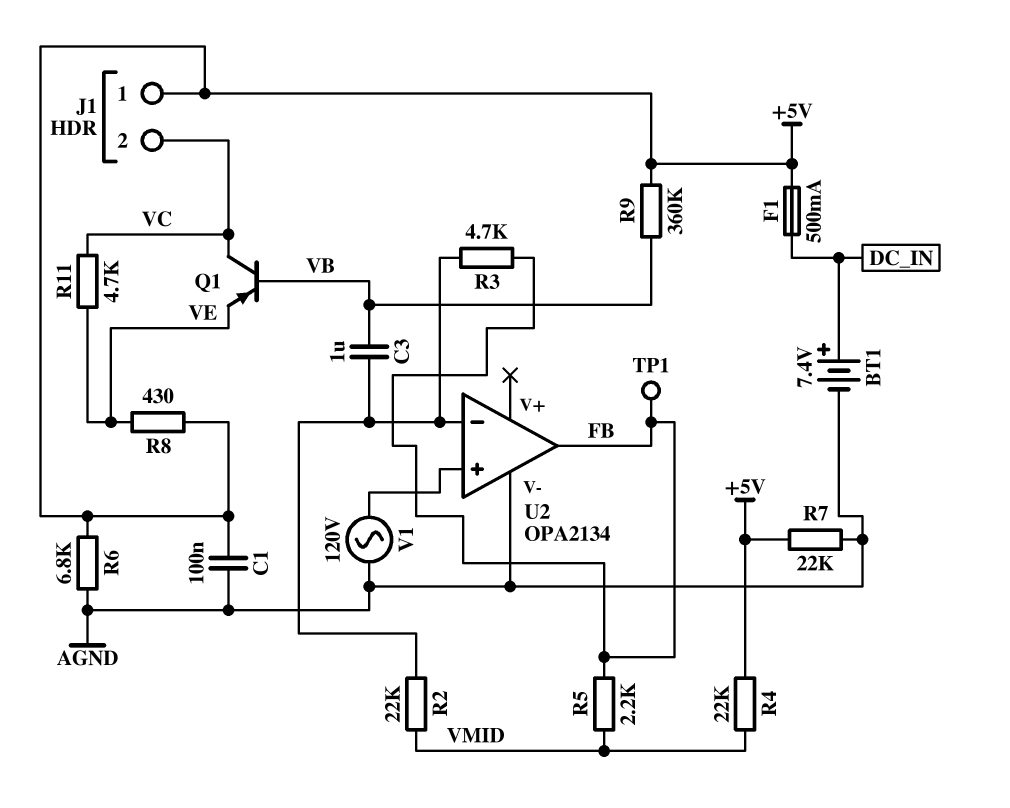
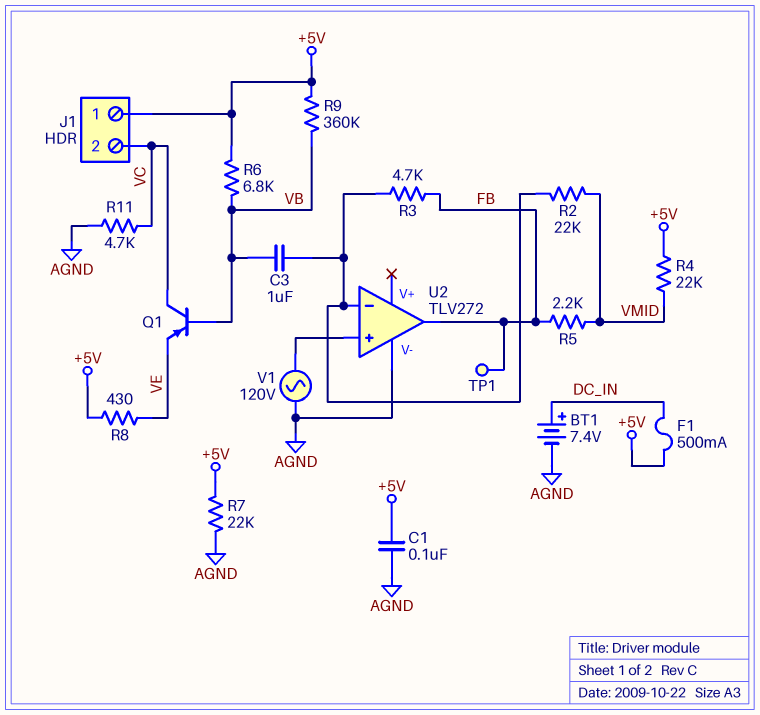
R6: 6.8k (+5V, AGND) -> 6.8k (+5V, VB)
R11: 4.7k (VC, VE) -> 4.7k (AGND, VC)
U2: OPA2134 -> TLV272

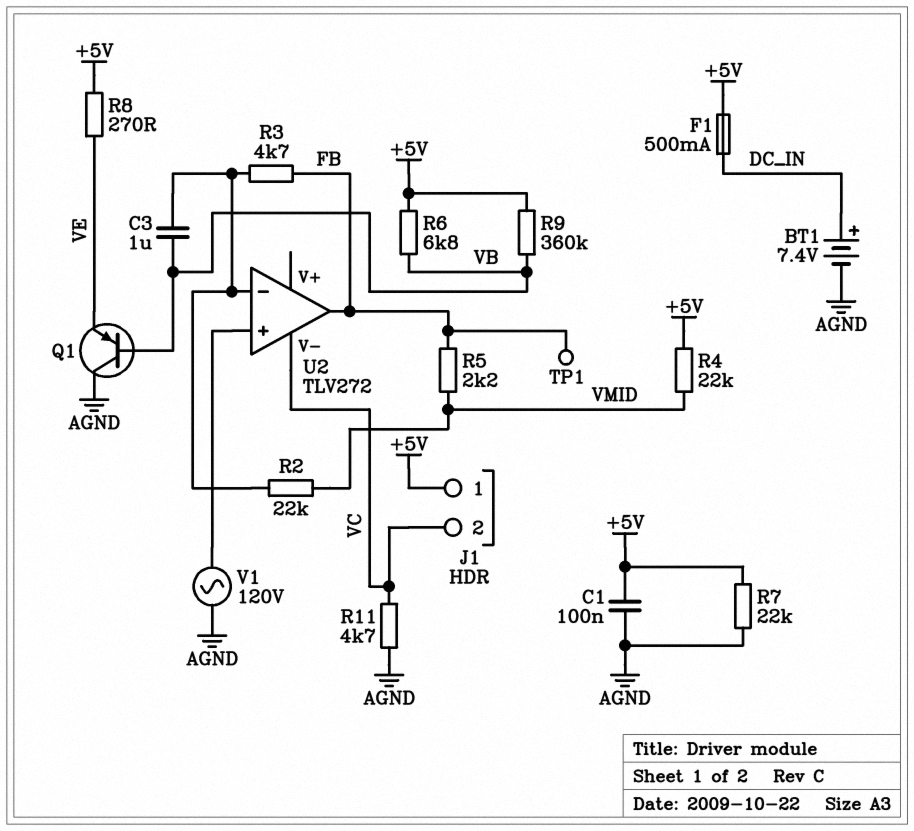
Q1: PNP (B VB, C VC, E VE) -> PNP (B VB, C AGND, E VE)
R8: 430 (+5V, VE) -> 270 (+5V, VE)
U2 pin V-: AGND -> VC

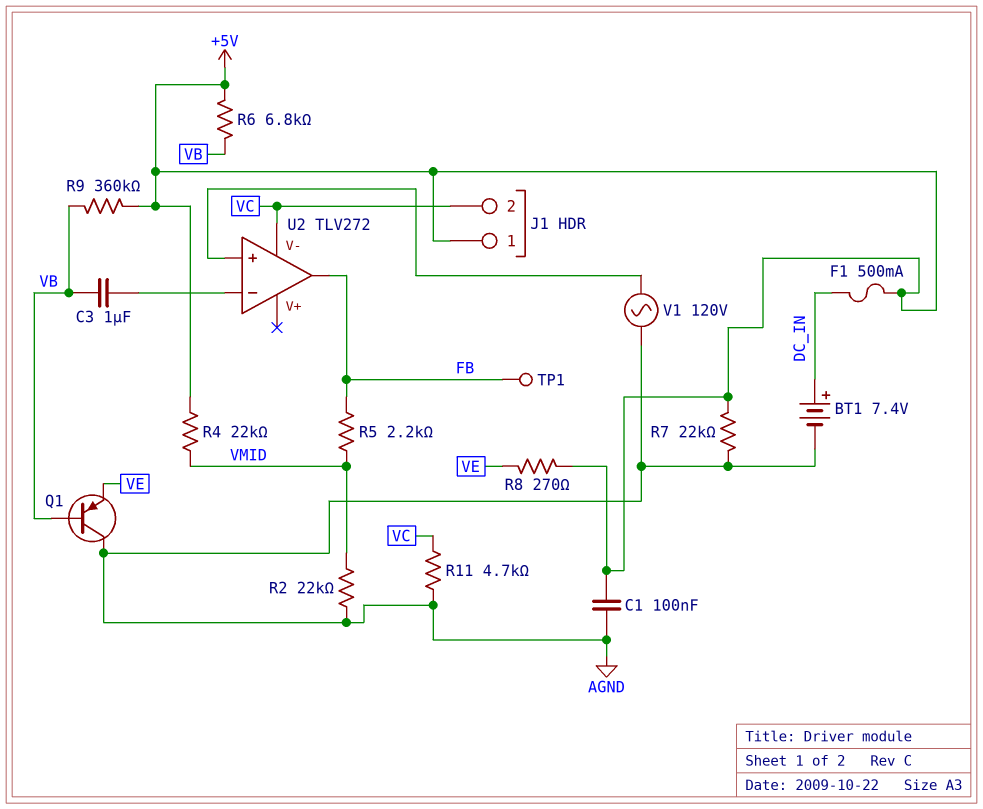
R2: 22k (U2/in-, VMID) -> 22k (AGND, VMID)
R3: 4.7k (FB, U2/in-) -> none

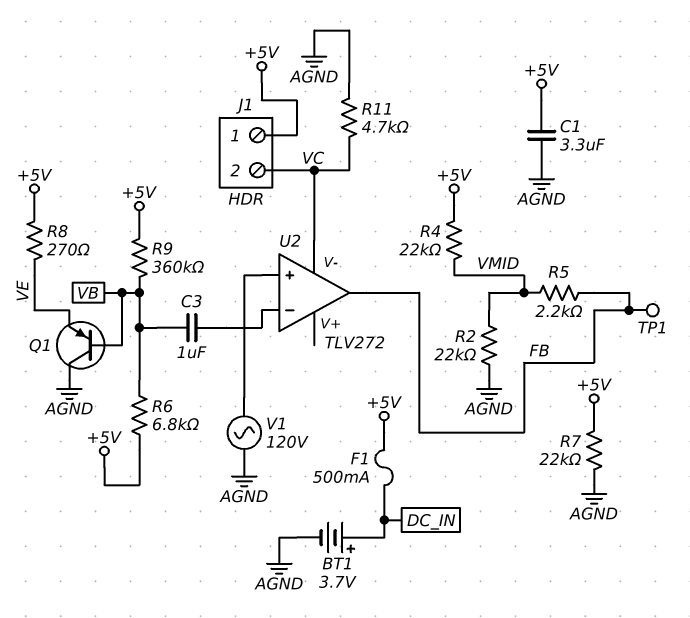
BT1: 7.4V (plus DC_IN, minus AGND) -> 3.7V (plus DC_IN, minus AGND)
C1: 100nF (+5V, AGND) -> 3.3uF (+5V, AGND)

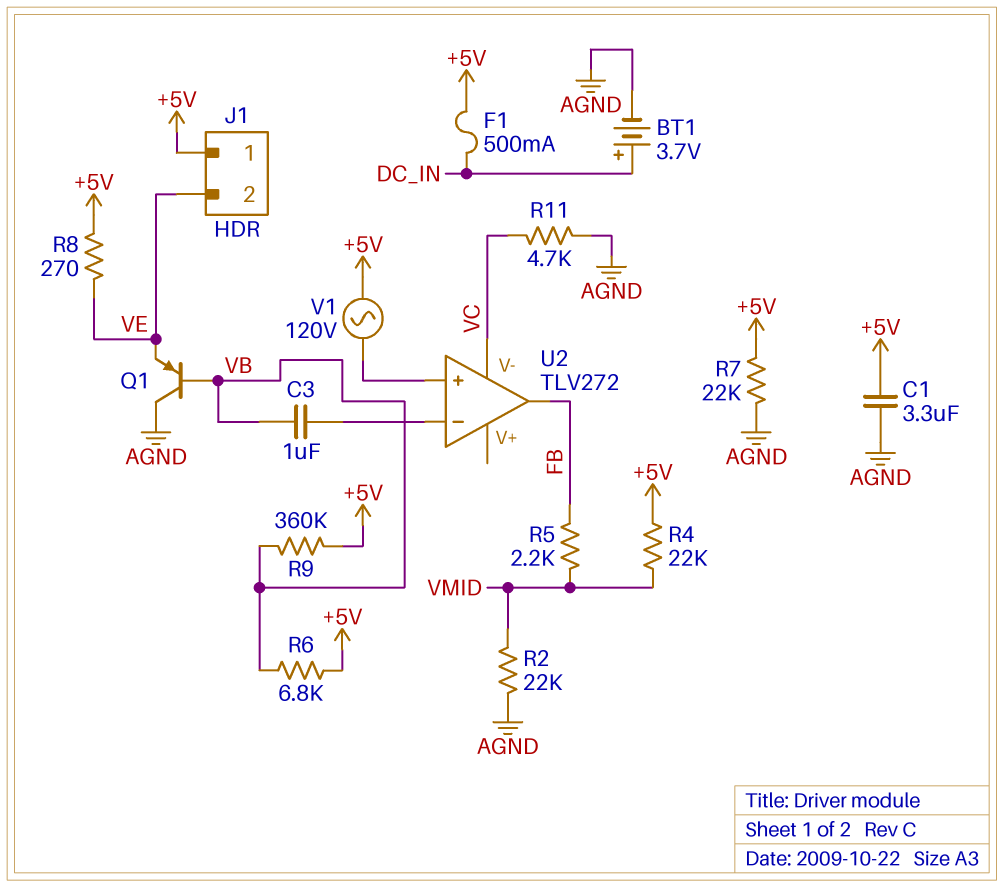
J1 pin 2: VC -> VE
TP1: test point (FB) -> none
V1: AC 120V (AGND, U2/in+) -> AC 120V (+5V, U2/in+)

